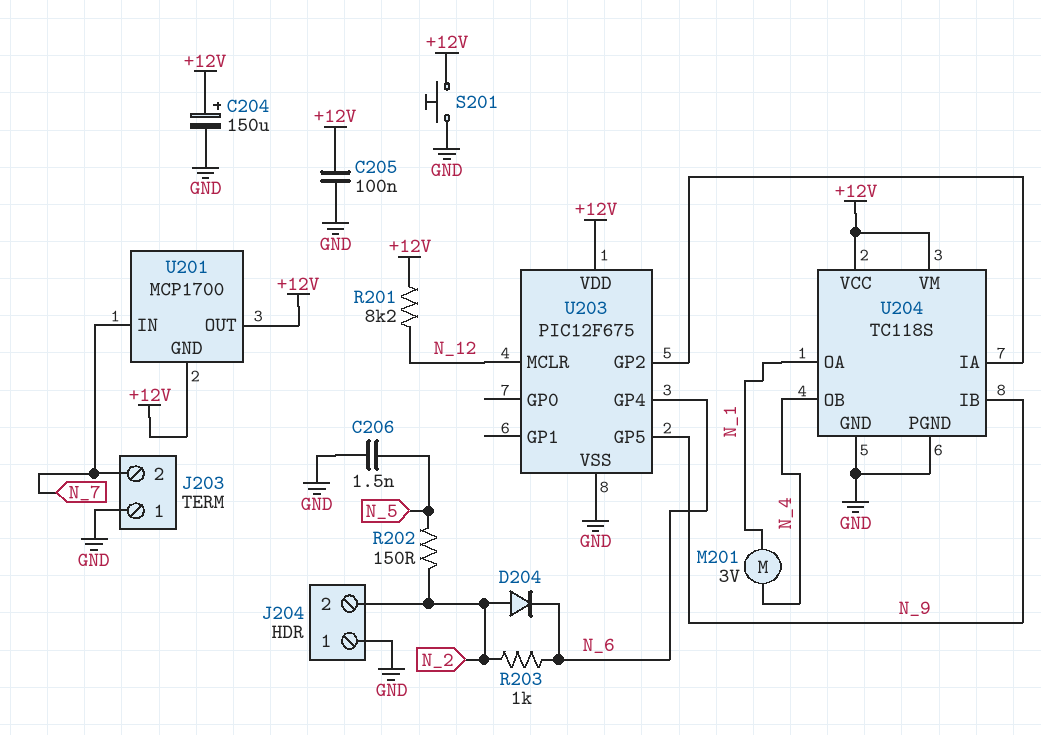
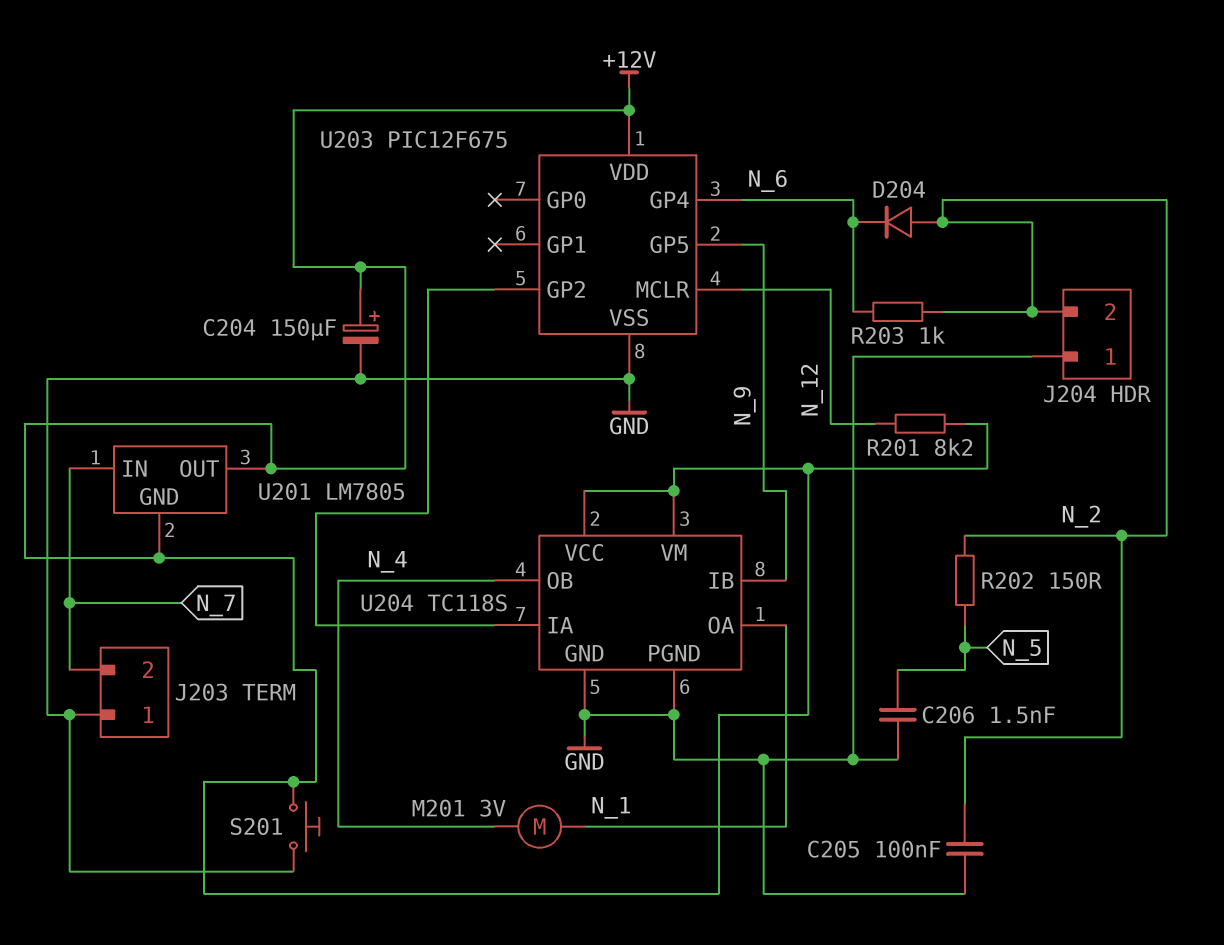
C205: 100nF (+12V, GND) -> 100nF (GND, N_2)
U201: MCP1700 -> LM7805

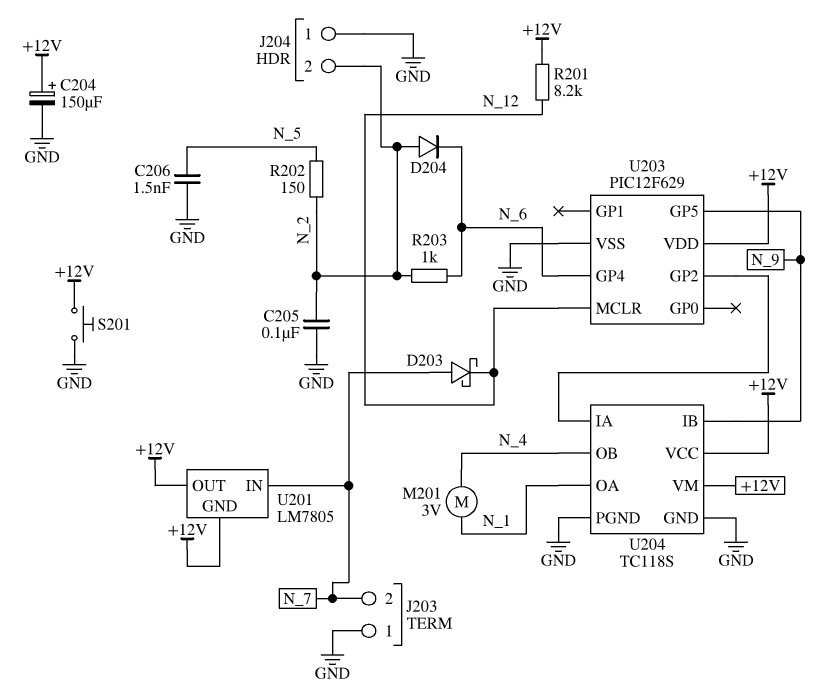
D203: none -> schottky (A N_7, K N_12)
U203: PIC12F675 -> PIC12F629

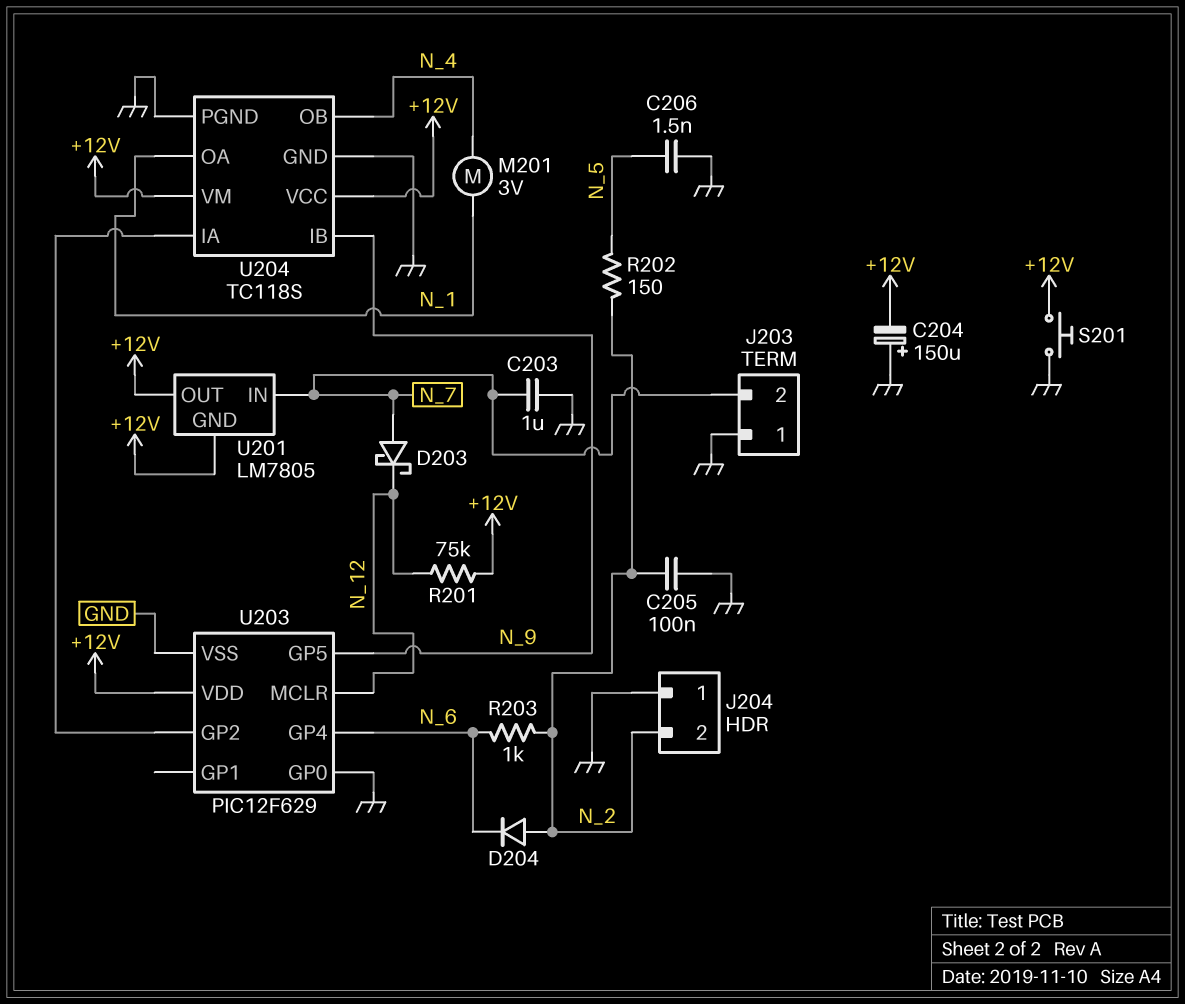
C203: none -> 1uF (GND, N_7)
C204: 150uF (plus +12V, minus GND) -> 150uF (plus GND, minus +12V)
R201: 8.2k (+12V, N_12) -> 75k (+12V, N_12)
U203 pin GP0: none -> GND

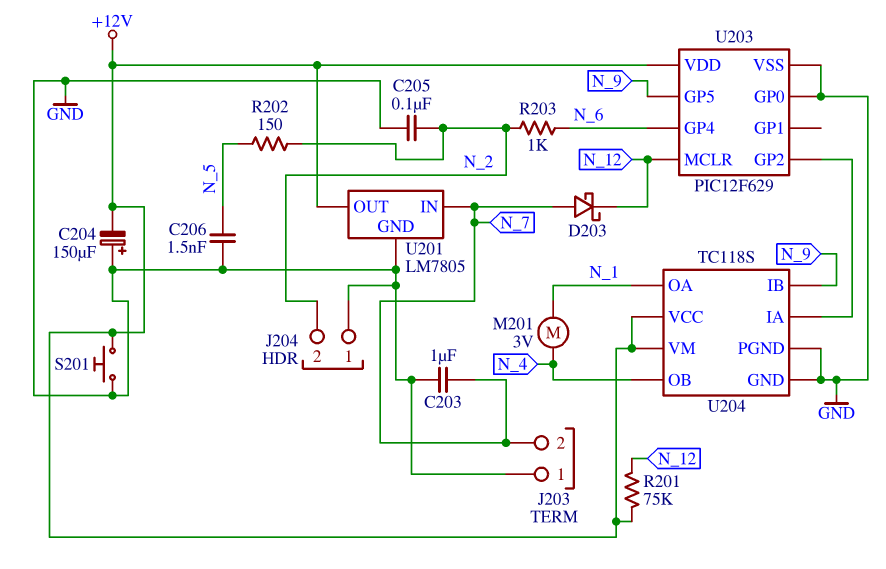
D204: diode (A N_2, K N_6) -> none
U201 pin GND: +12V -> GND

